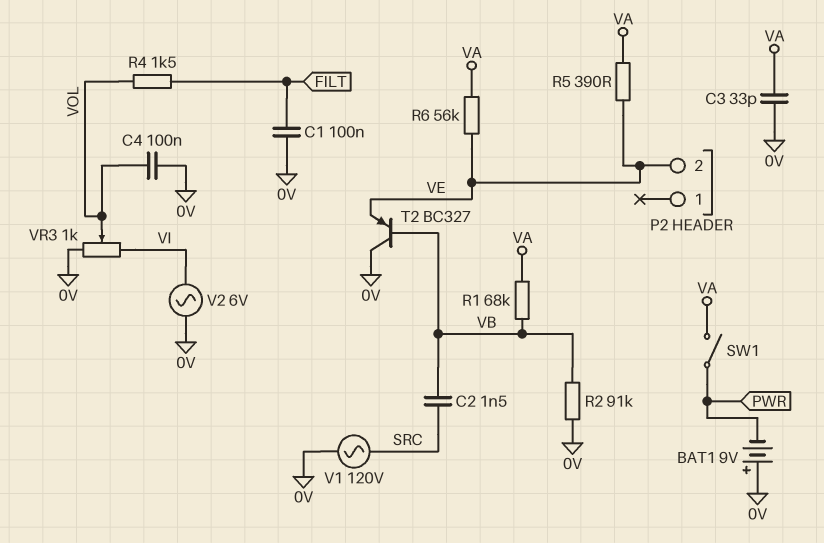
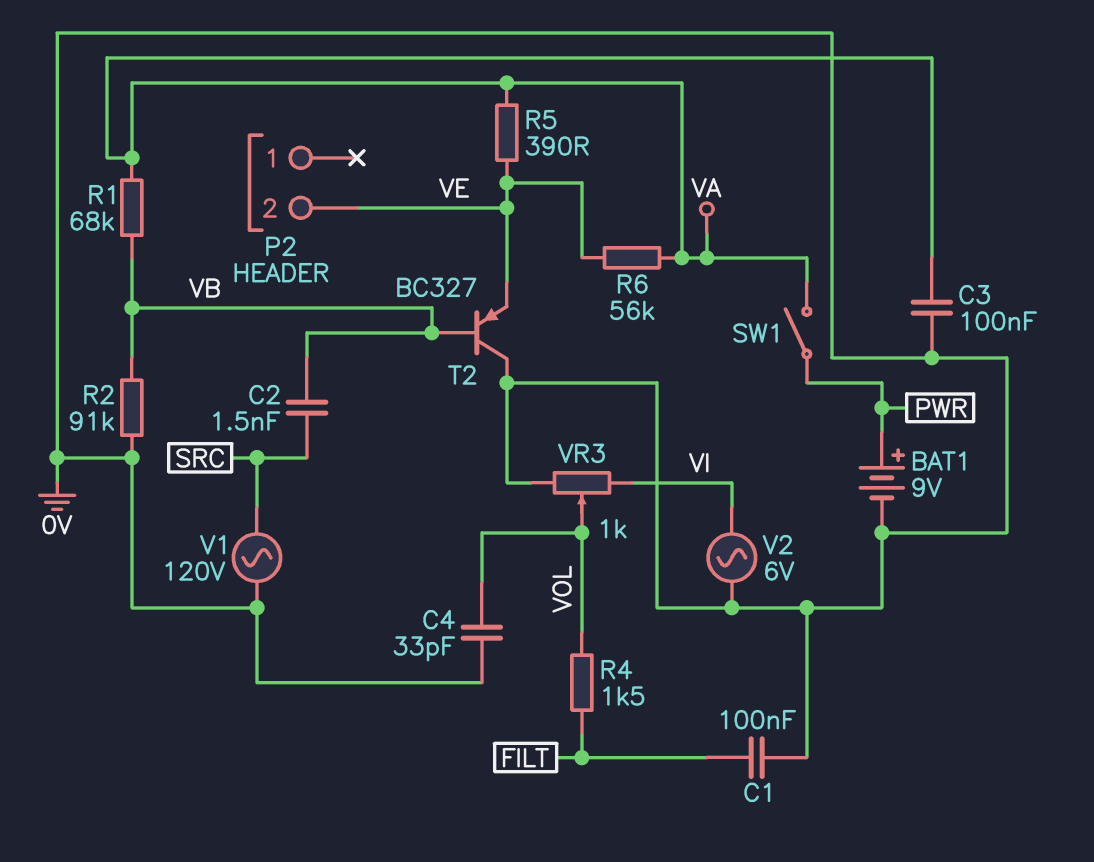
BAT1: 9V (plus 0V, minus PWR) -> 9V (plus PWR, minus 0V)
C3: 33pF (0V, VA) -> 100nF (0V, VA)
C4: 100nF (0V, VOL) -> 33pF (0V, VOL)

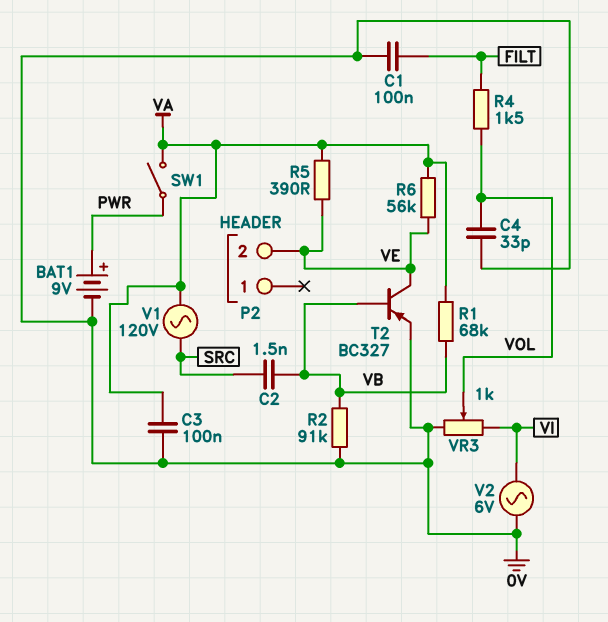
T2: PNP BC327 (B VB, C 0V, E VE) -> PNP BC327 (B VB, C VE, E 0V)
V1: AC 120V (0V, SRC) -> AC 120V (SRC, VA)

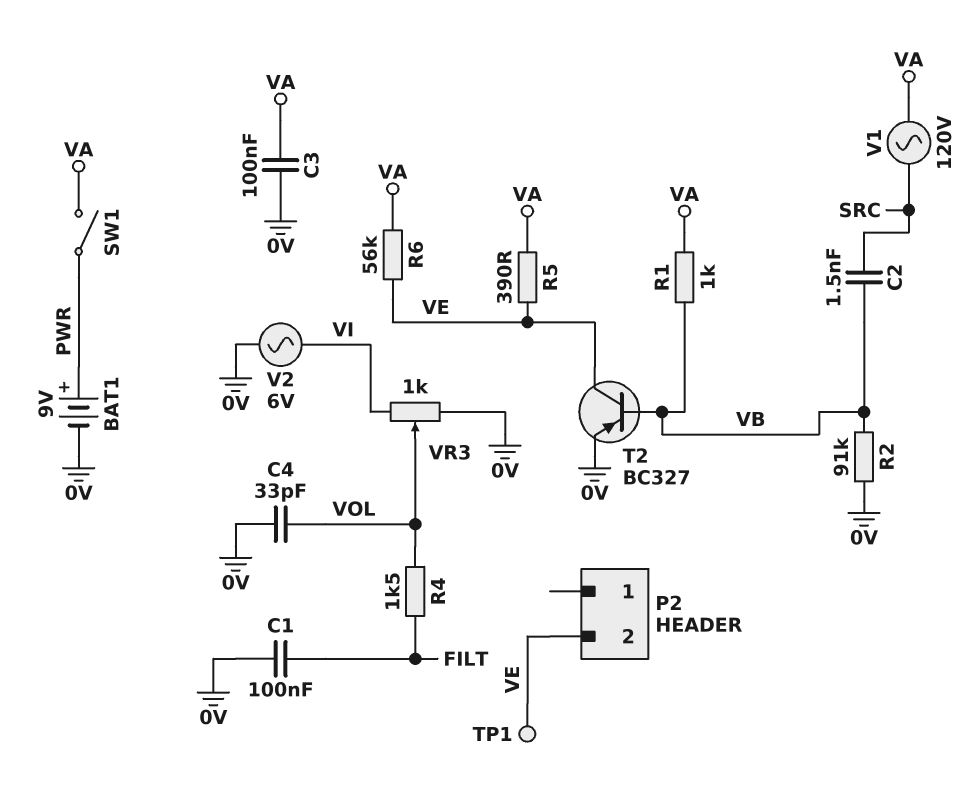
R1: 68k (VA, VB) -> 1k (VA, VB)
TP1: none -> test point (VE)

